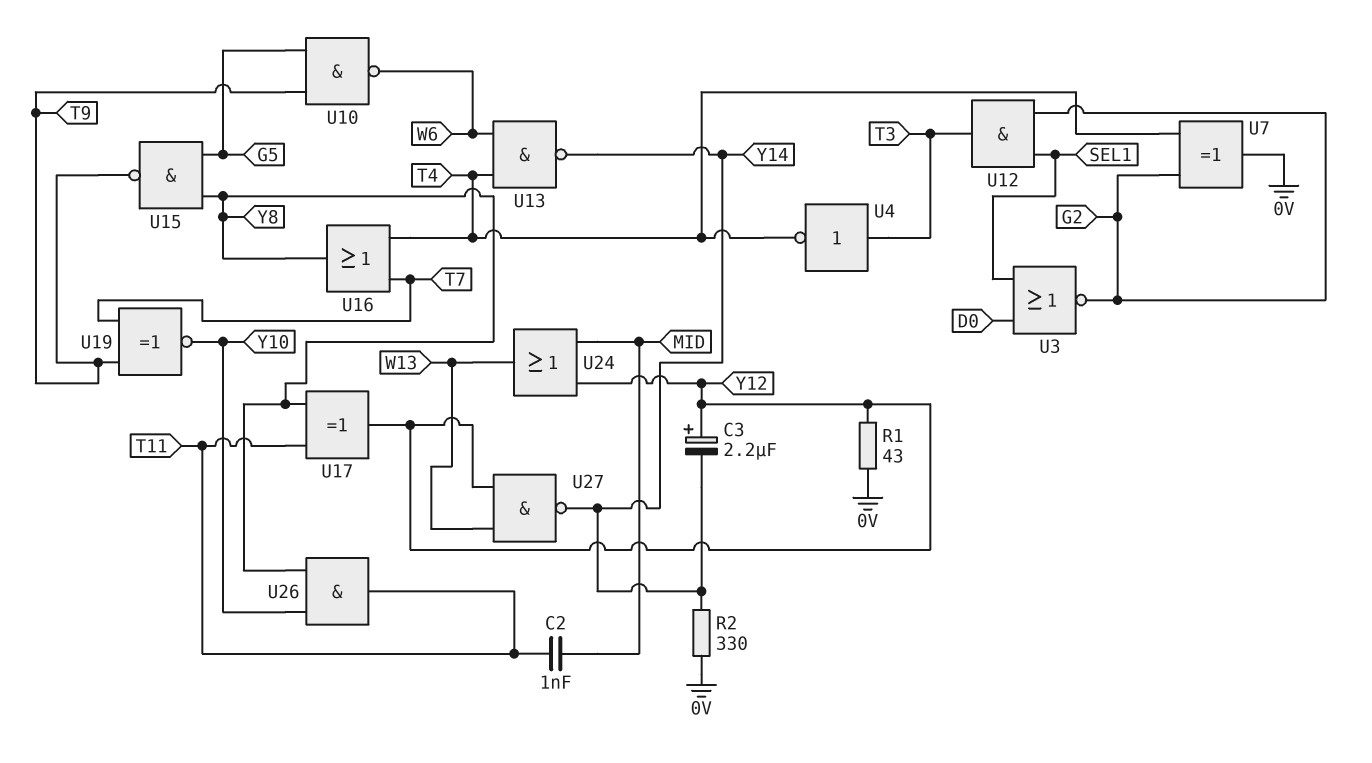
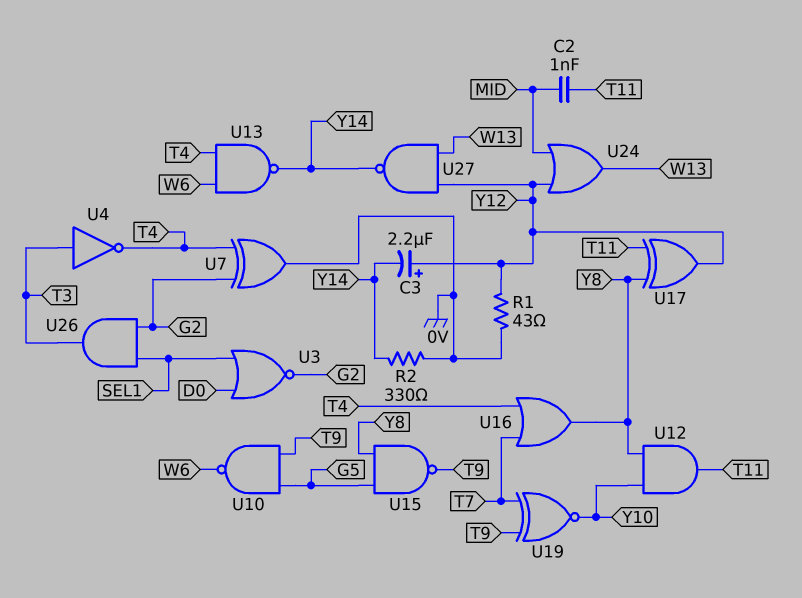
U12: AND (in G2, in SEL1, out T3) -> AND (in Y8, in Y10, out T11)
U26: AND (in Y8, in Y10, out T11) -> AND (in G2, in SEL1, out T3)

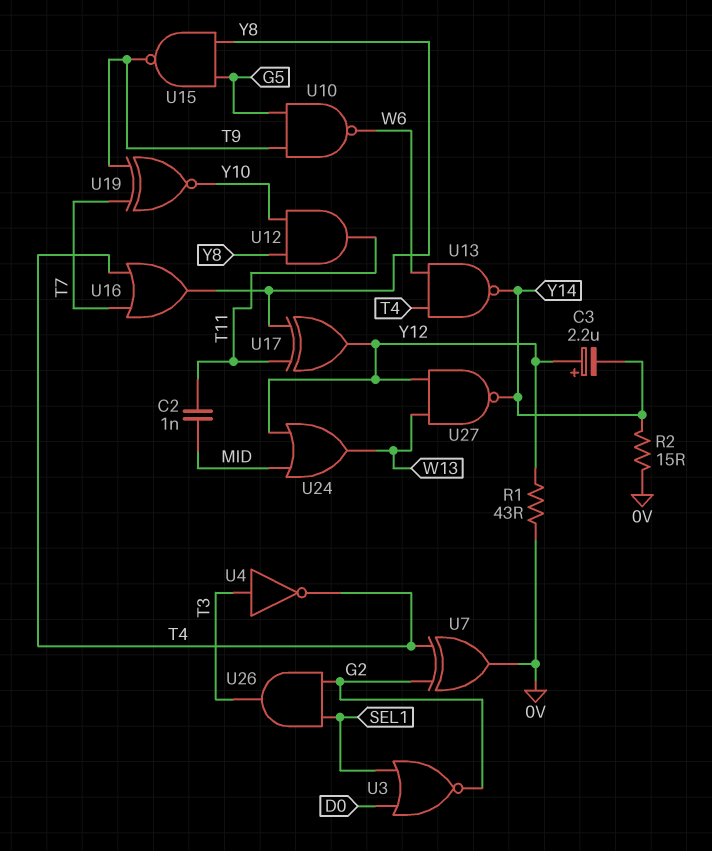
R2: 330 (0V, Y14) -> 15 (0V, Y14)

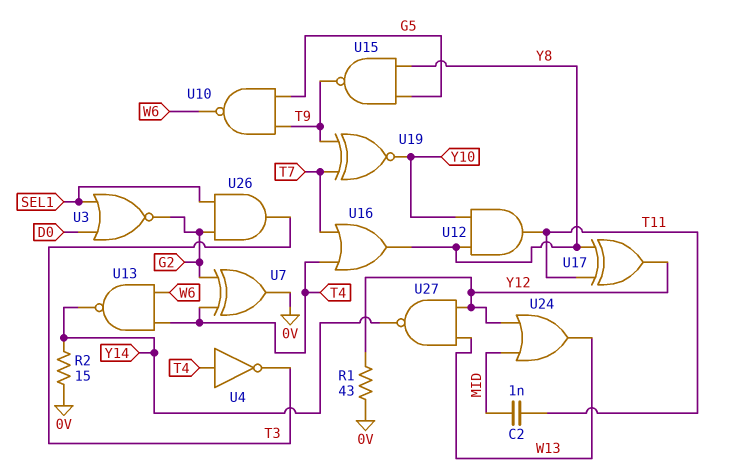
C3: 2.2uF (plus Y12, minus Y14) -> none
U4: NOT (in T3, out T4) -> NOT (in T4, out T3)

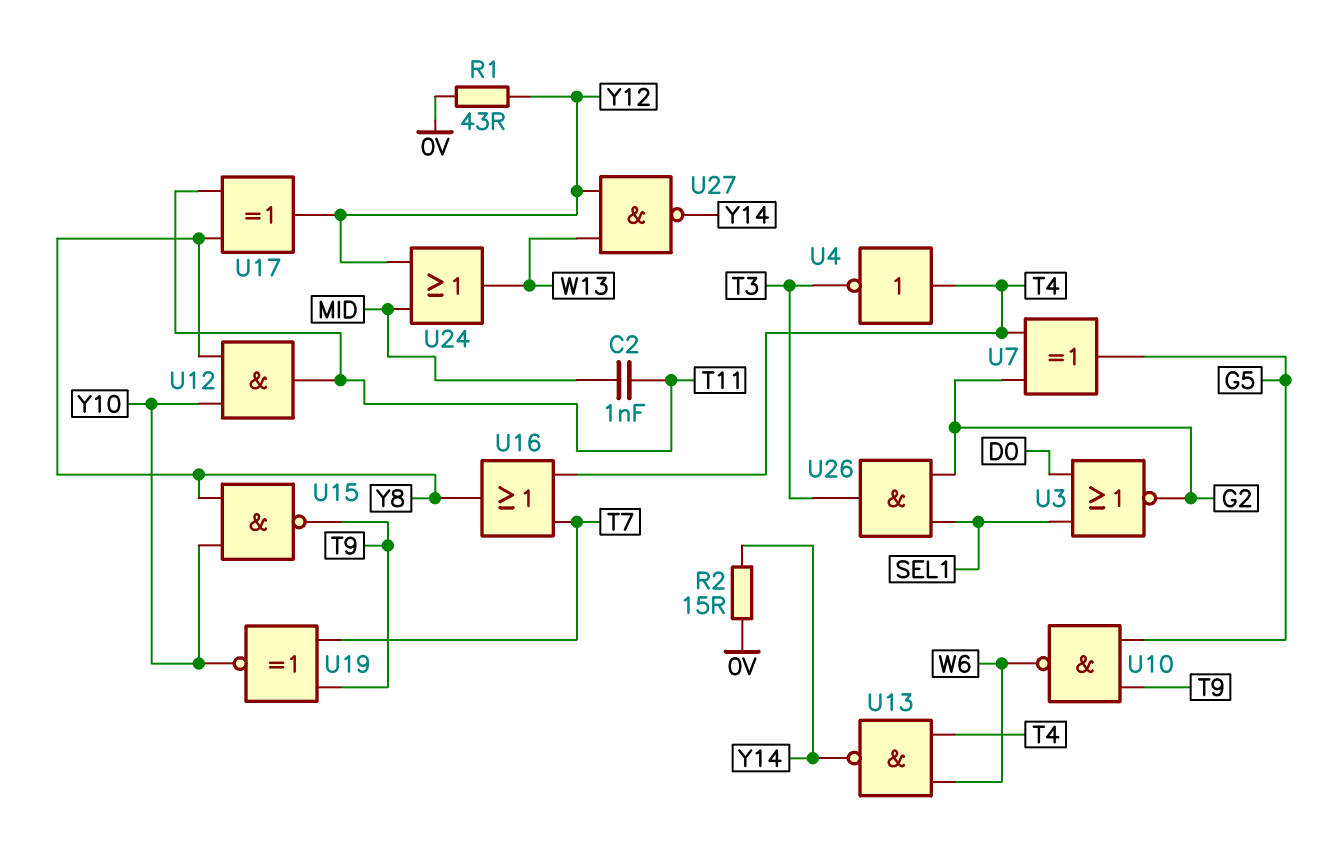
U7: XOR (in G2, in T4, out 0V) -> XOR (in G2, in T4, out G5)
U15: NAND (in G5, in Y8, out T9) -> NAND (in Y8, in Y10, out T9)

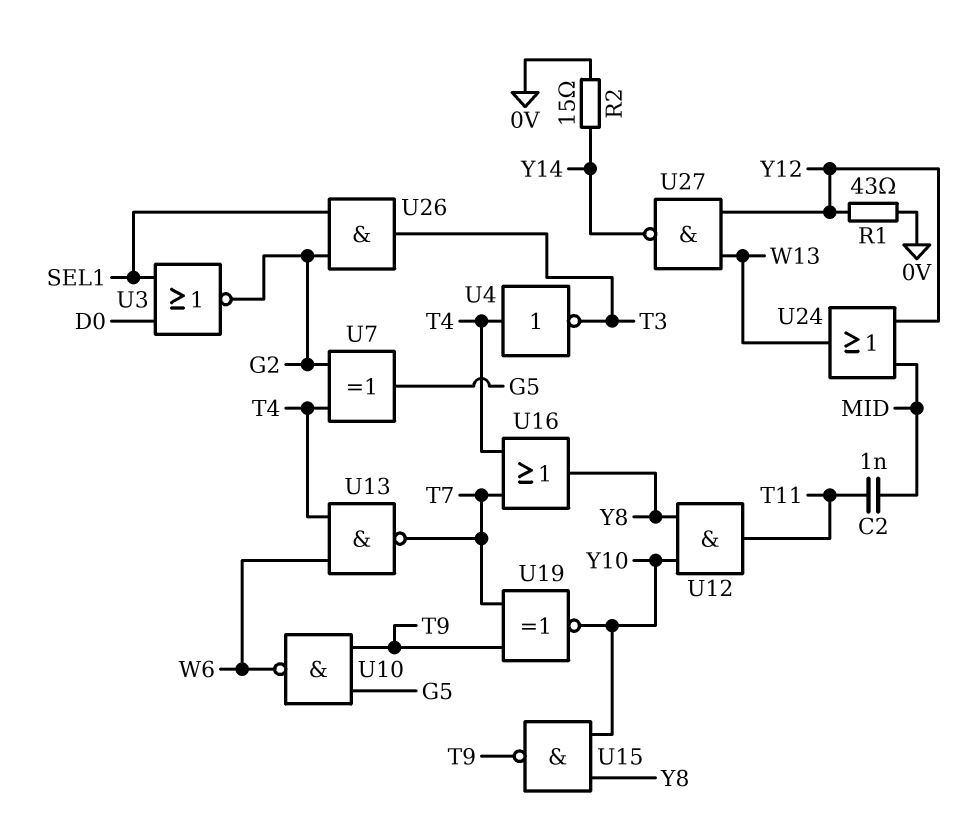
U13: NAND (in T4, in W6, out Y14) -> NAND (in T4, in W6, out T7)
U17: XOR (in T11, in Y8, out Y12) -> none

